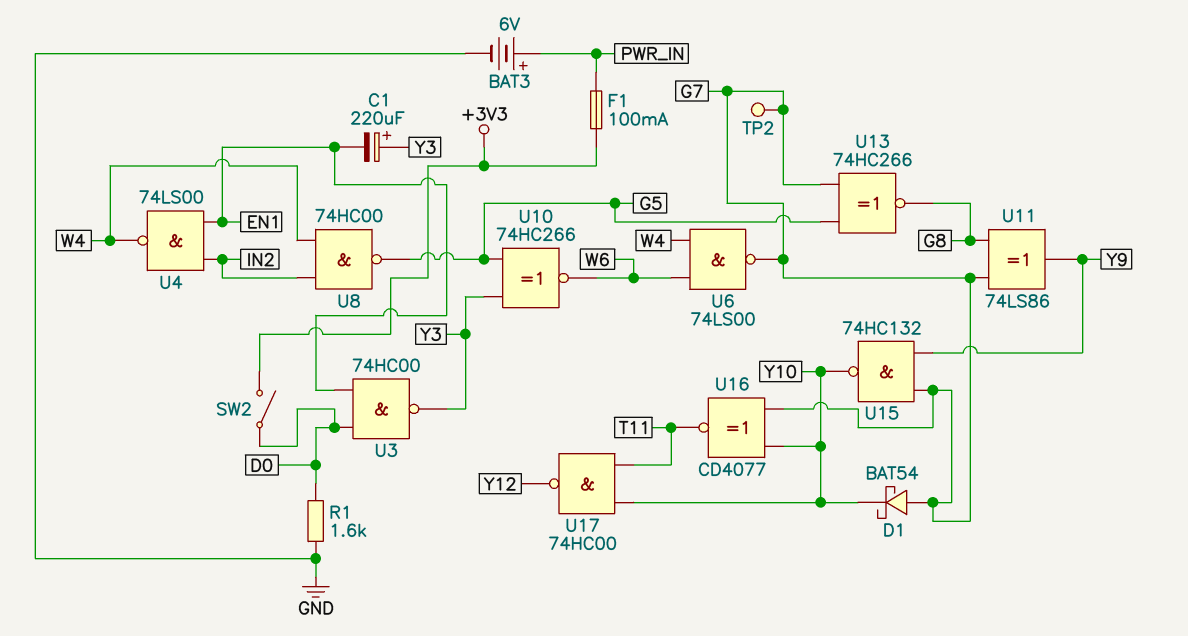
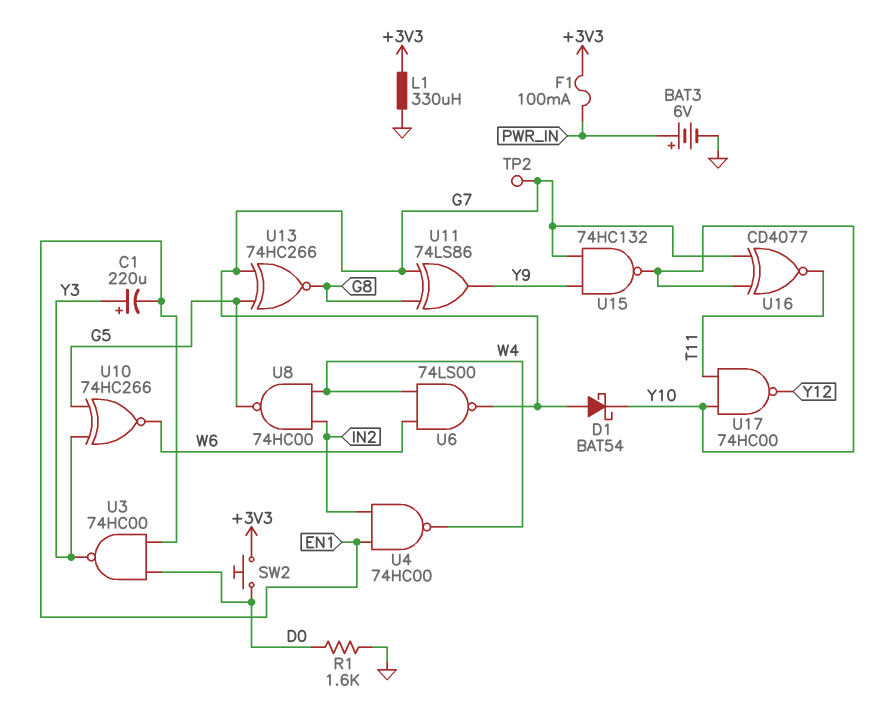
L1: none -> 330uH (+3V3, GND)
SW2: switch (+3V3, D0) -> button (+3V3, D0)
U4: NAND 74LS00 (in EN1, in IN2, out W4) -> NAND 74HC00 (in EN1, in IN2, out W4)

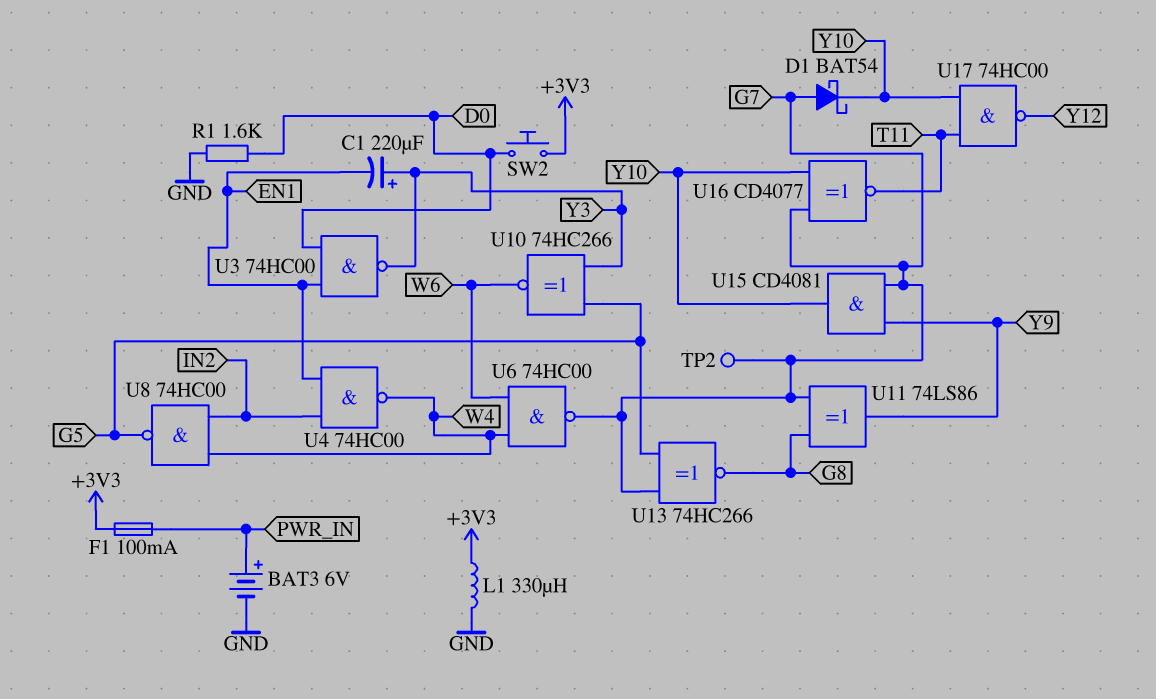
U6: NAND 74LS00 (in W4, in W6, out G7) -> NAND 74HC00 (in W4, in W6, out G7)
U15: NAND 74HC132 (in G7, in Y9, out Y10) -> AND CD4081 (in G7, in Y9, out Y10)

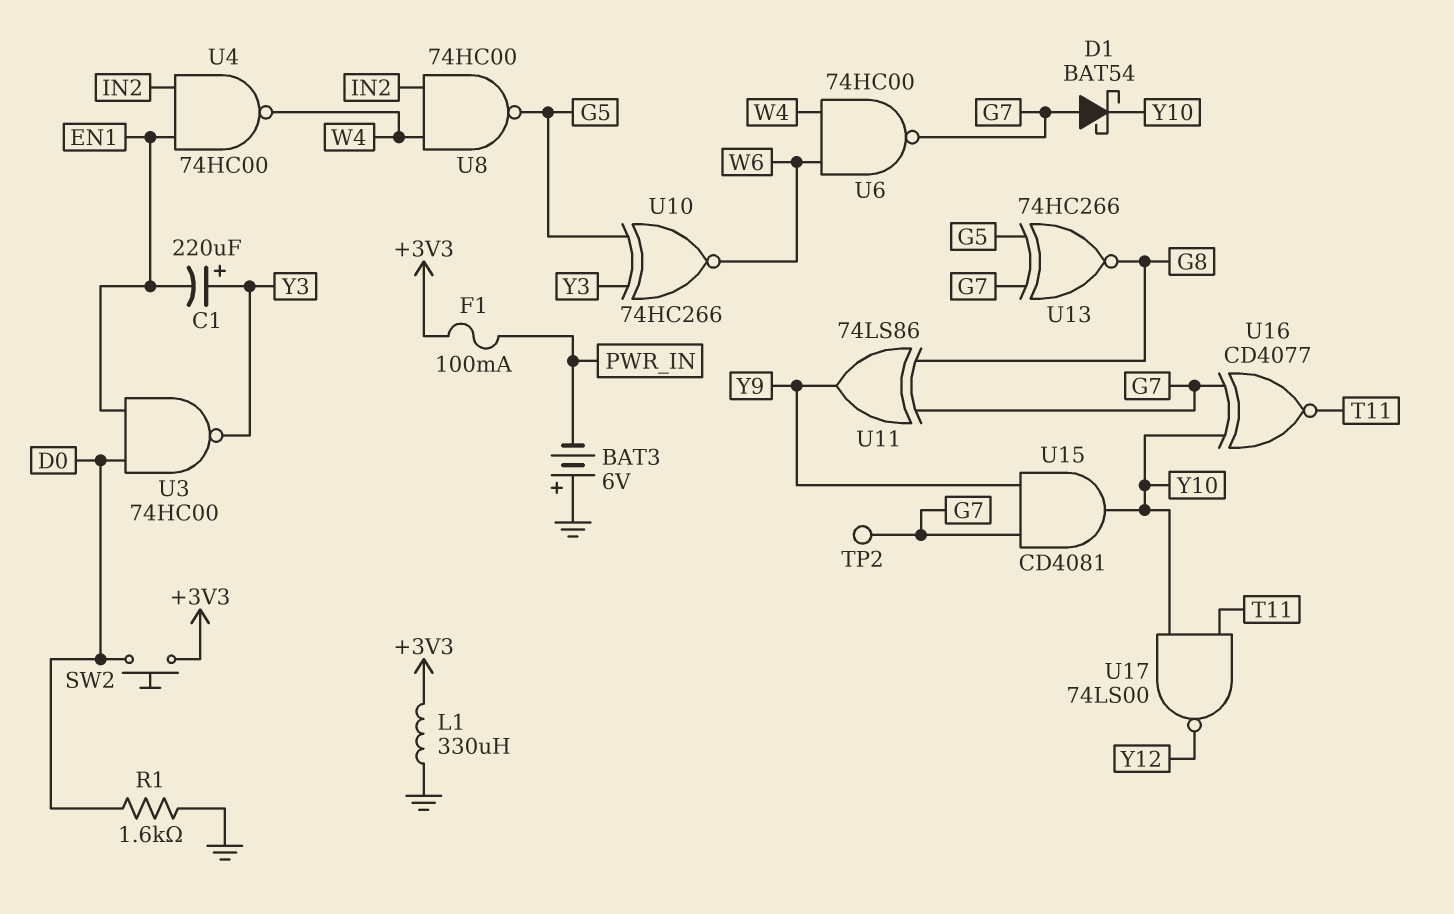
BAT3: 6V (plus PWR_IN, minus GND) -> 6V (plus GND, minus PWR_IN)
U17: NAND 74HC00 (in T11, in Y10, out Y12) -> NAND 74LS00 (in T11, in Y10, out Y12)

